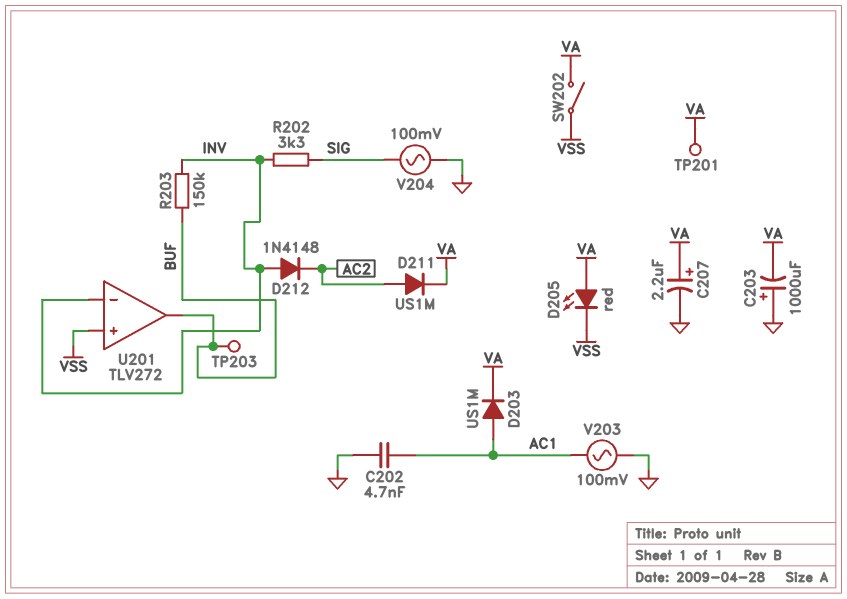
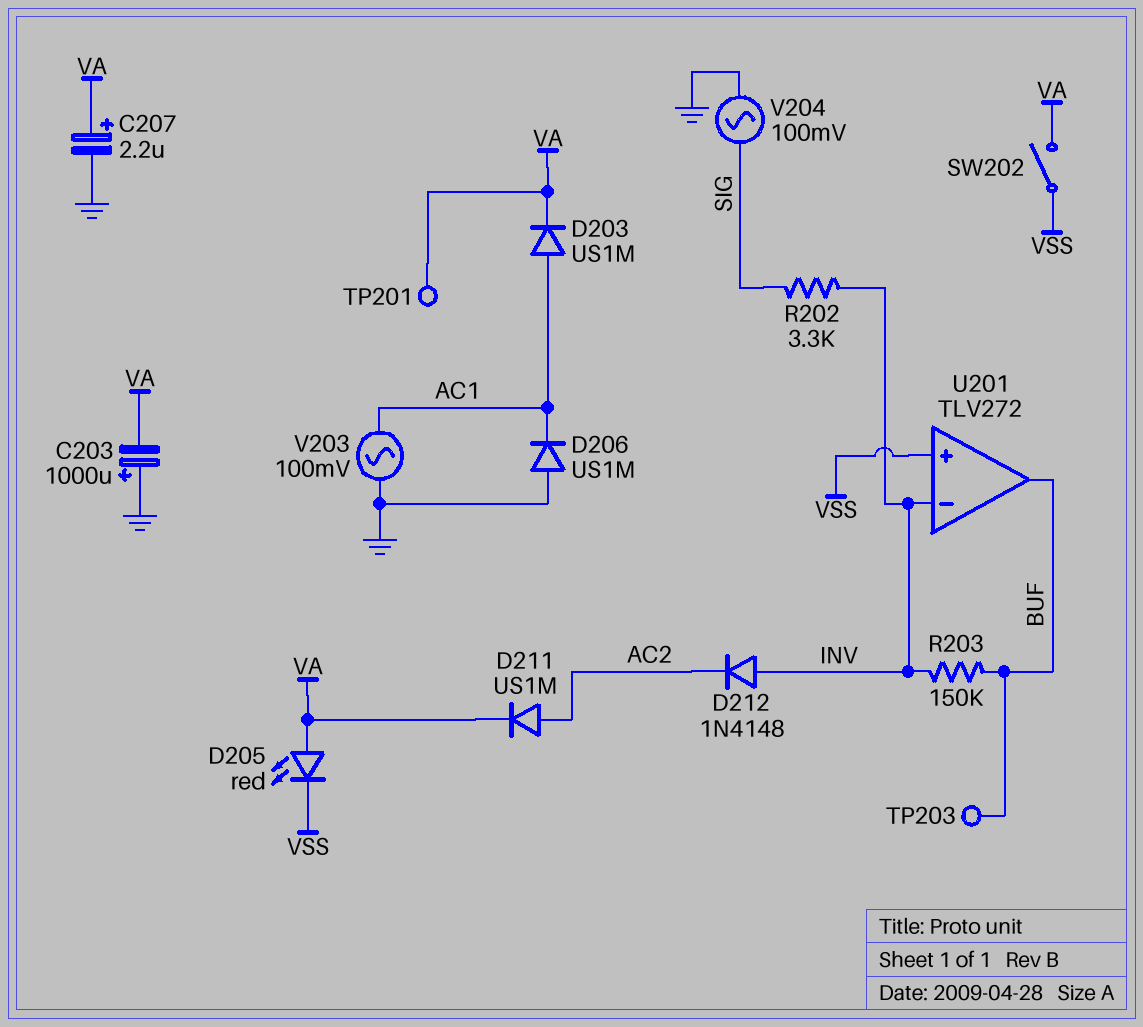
C202: 4.7nF (AC1, GND) -> none
D206: none -> diode US1M (A GND, K AC1)

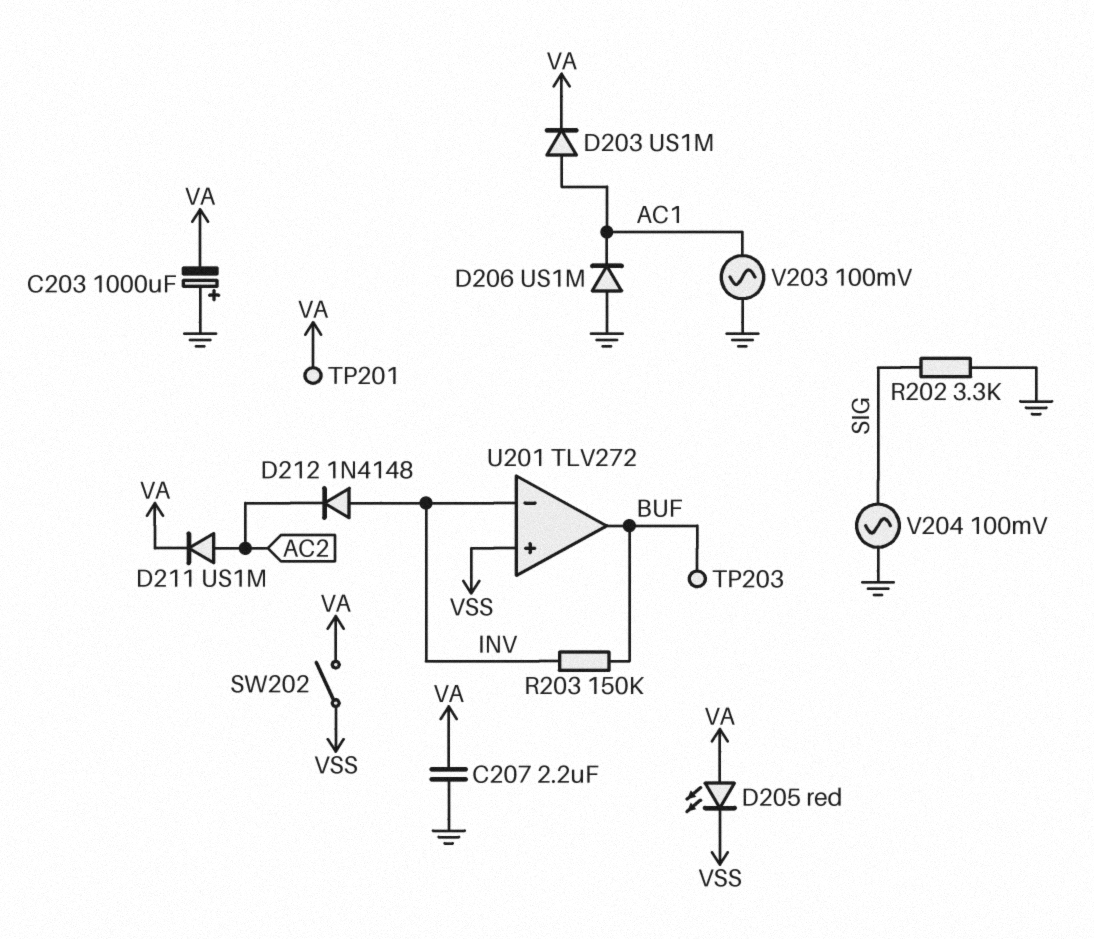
C207: 2.2uF (plus VA, minus GND) -> 2.2uF (GND, VA)
R202: 3.3k (INV, SIG) -> 3.3k (GND, SIG)

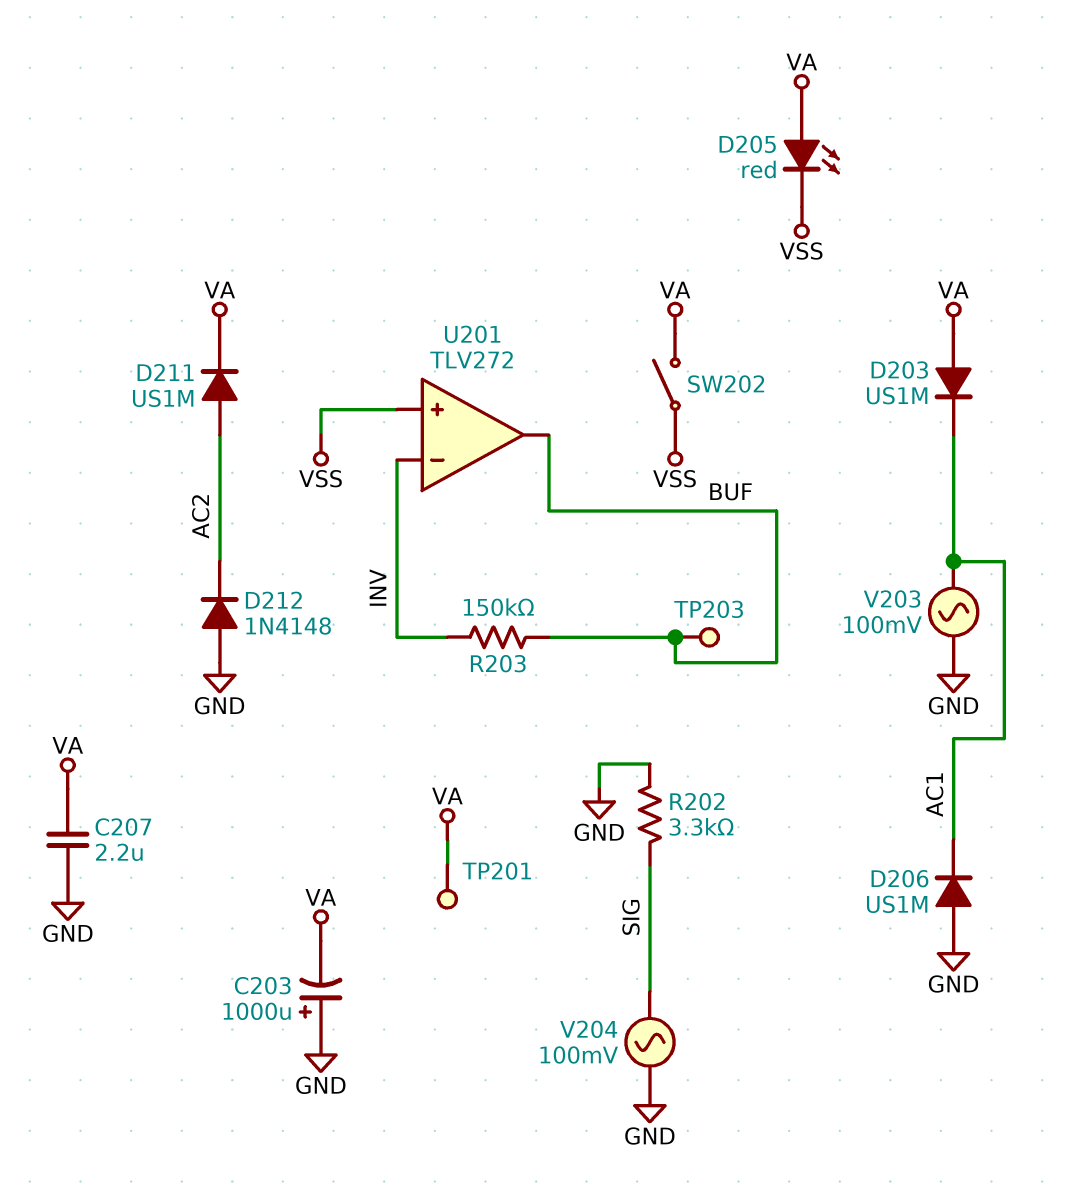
D203: diode US1M (A AC1, K VA) -> diode US1M (A VA, K AC1)
D212: diode 1N4148 (A INV, K AC2) -> diode 1N4148 (A GND, K AC2)

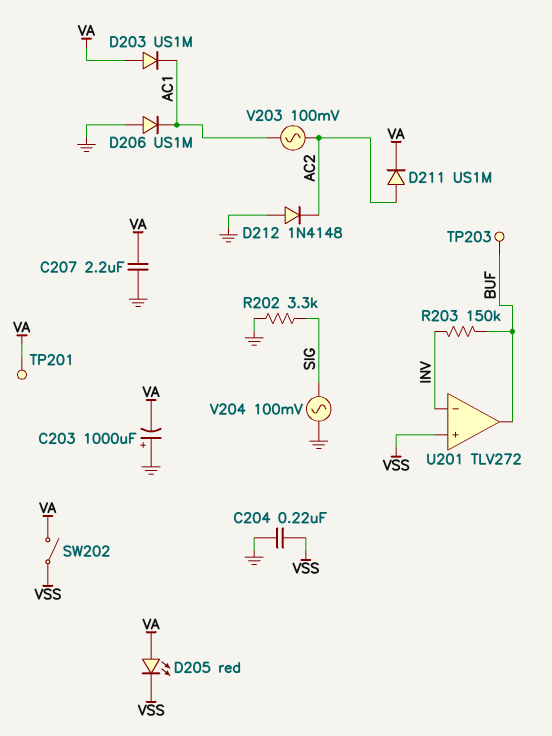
C204: none -> 220nF (GND, VSS)
V203: AC 100mV (AC1, GND) -> AC 100mV (AC1, AC2)

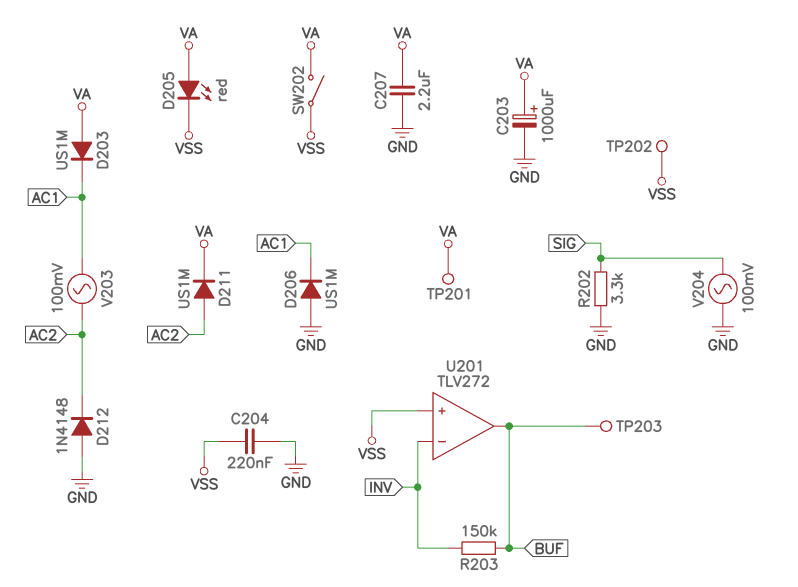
C203: 1000uF (plus GND, minus VA) -> 1000uF (plus VA, minus GND)
TP202: none -> test point (VSS)

